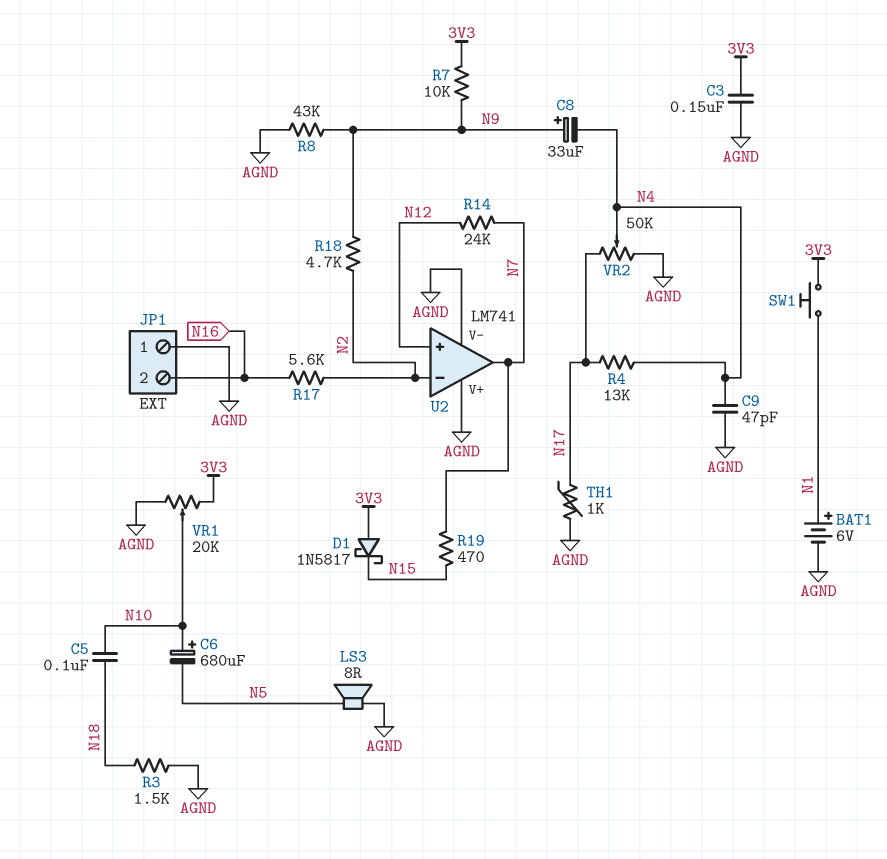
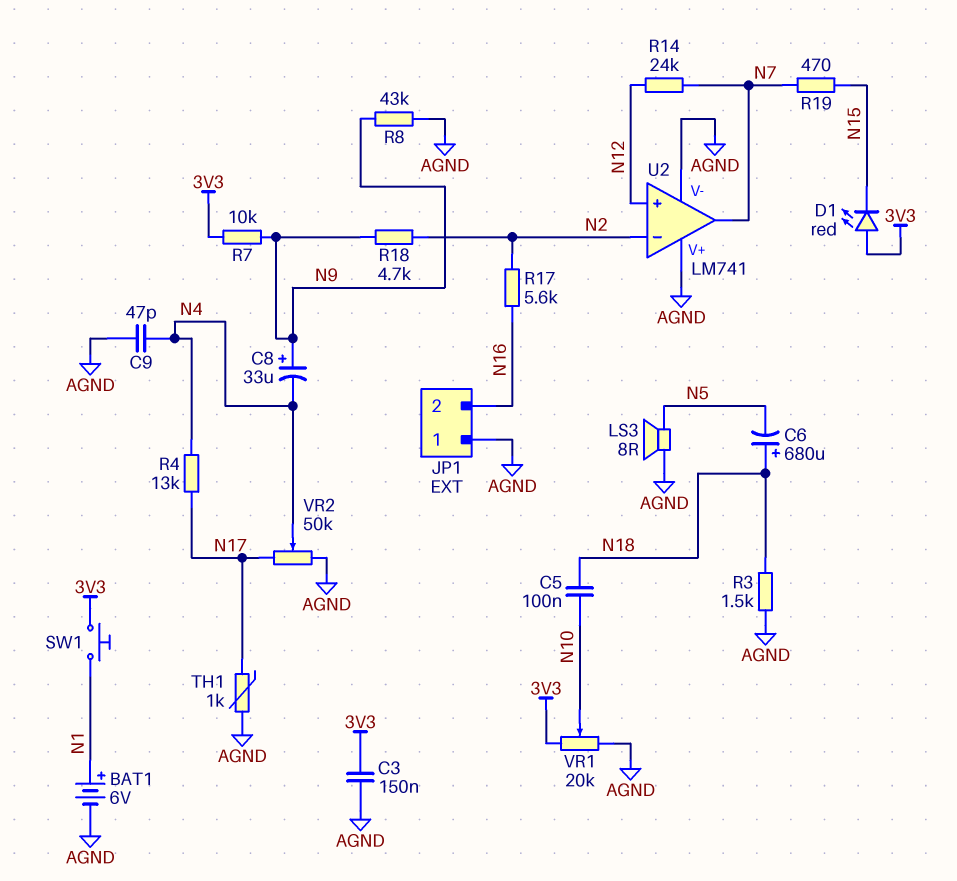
C6: 680uF (plus N10, minus N5) -> 680uF (plus N18, minus N5)
D1: schottky 1N5817 (A 3V3, K N15) -> LED red (A 3V3, K N15)

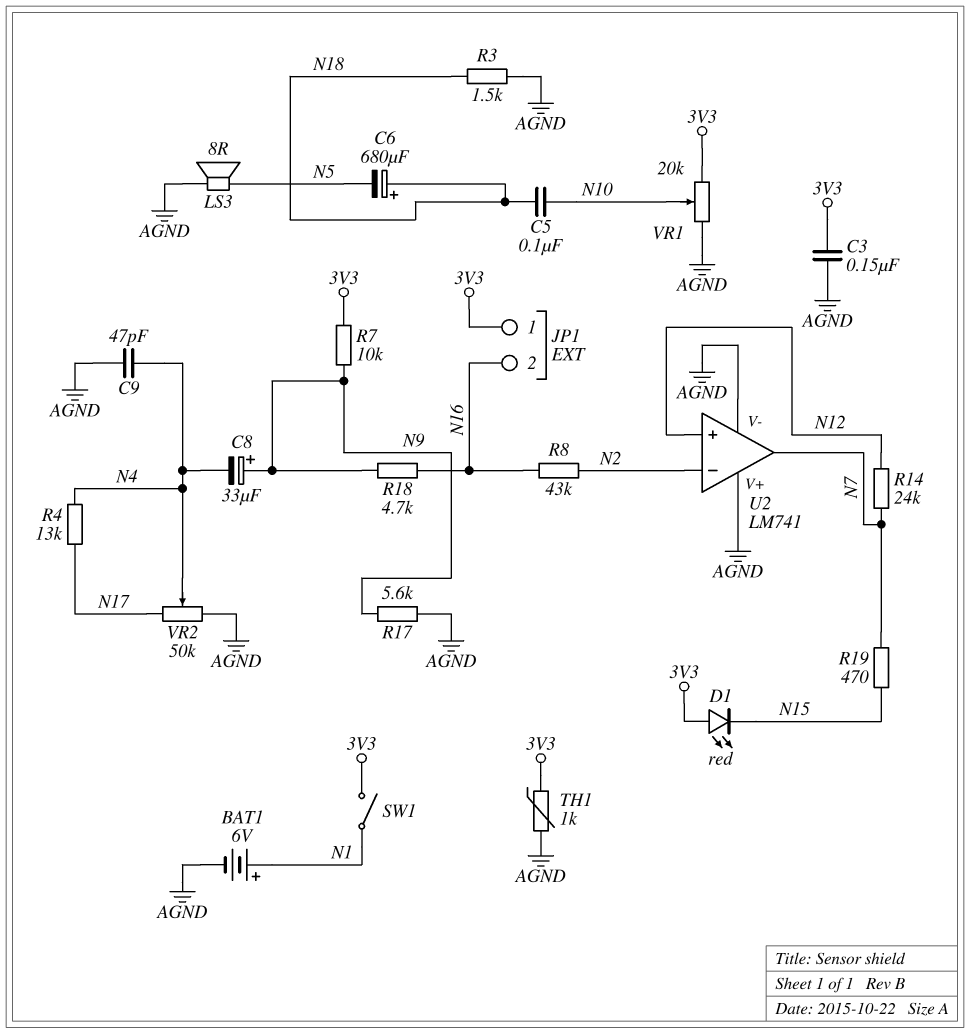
JP1 pin 1: AGND -> 3V3
R8: 43k (AGND, N9) -> 43k (N2, N16)
R17: 5.6k (N2, N16) -> 5.6k (AGND, N9)
R18: 4.7k (N2, N9) -> 4.7k (N9, N16)
SW1: button (3V3, N1) -> switch (3V3, N1)
TH1: 1k (AGND, N17) -> 1k (3V3, AGND)

